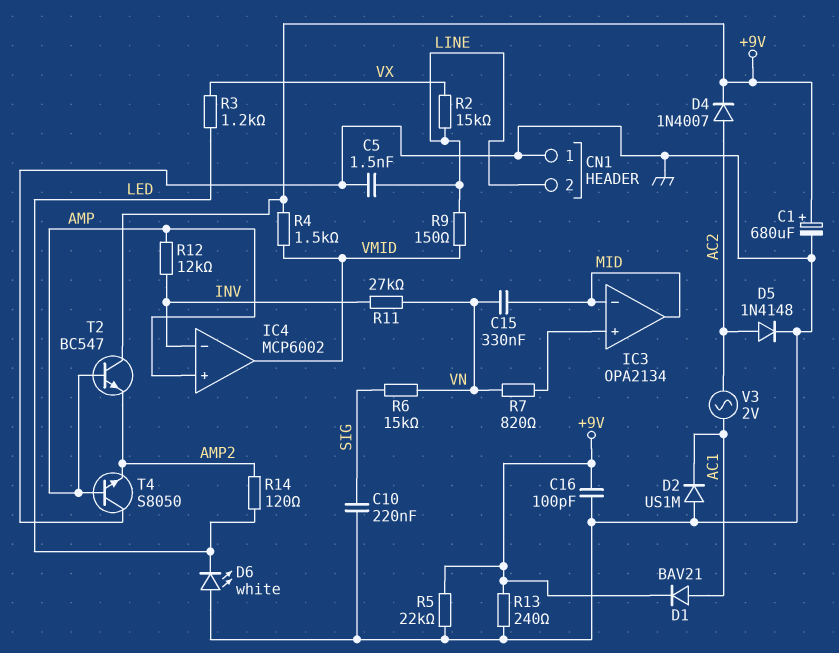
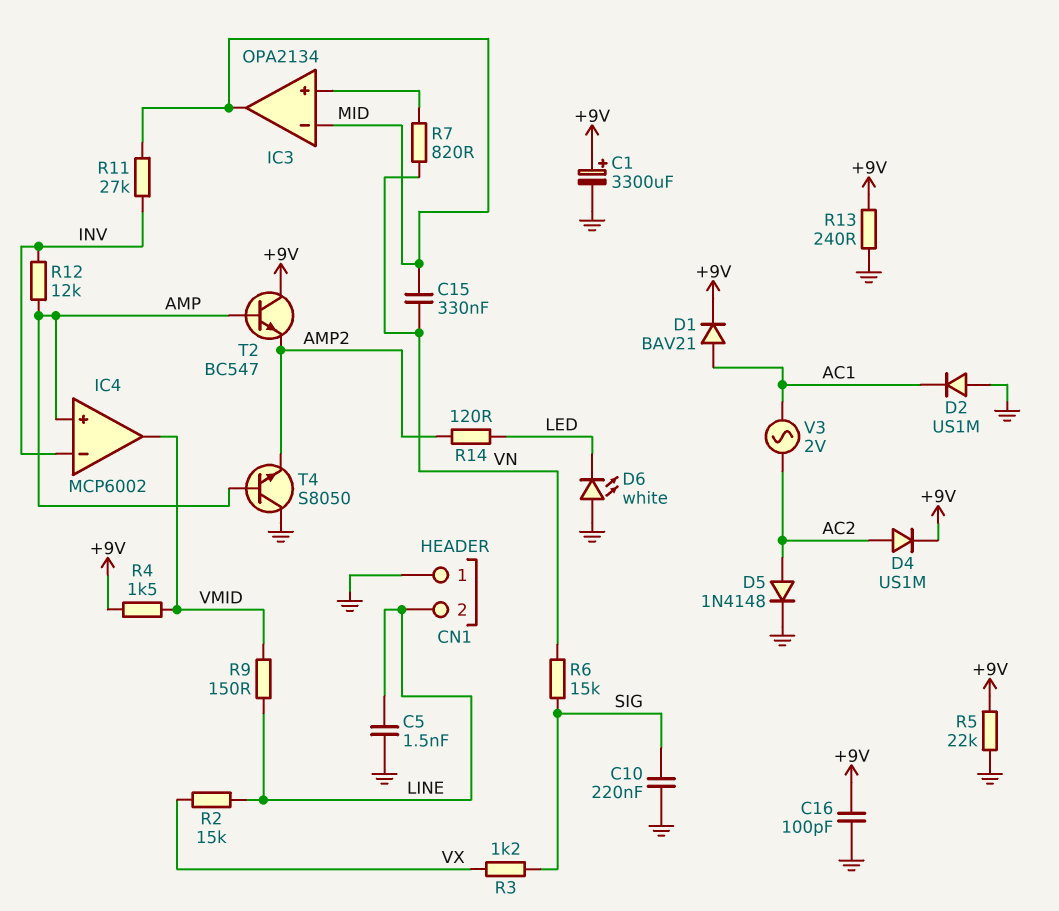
C1: 680uF (plus +9V, minus GND) -> 3300uF (plus +9V, minus GND)
D4: diode 1N4007 (A AC2, K +9V) -> diode US1M (A AC2, K +9V)
R3: 1.2k (LED, VX) -> 1.2k (SIG, VX)
R11: 27k (INV, VN) -> 27k (INV, MID)

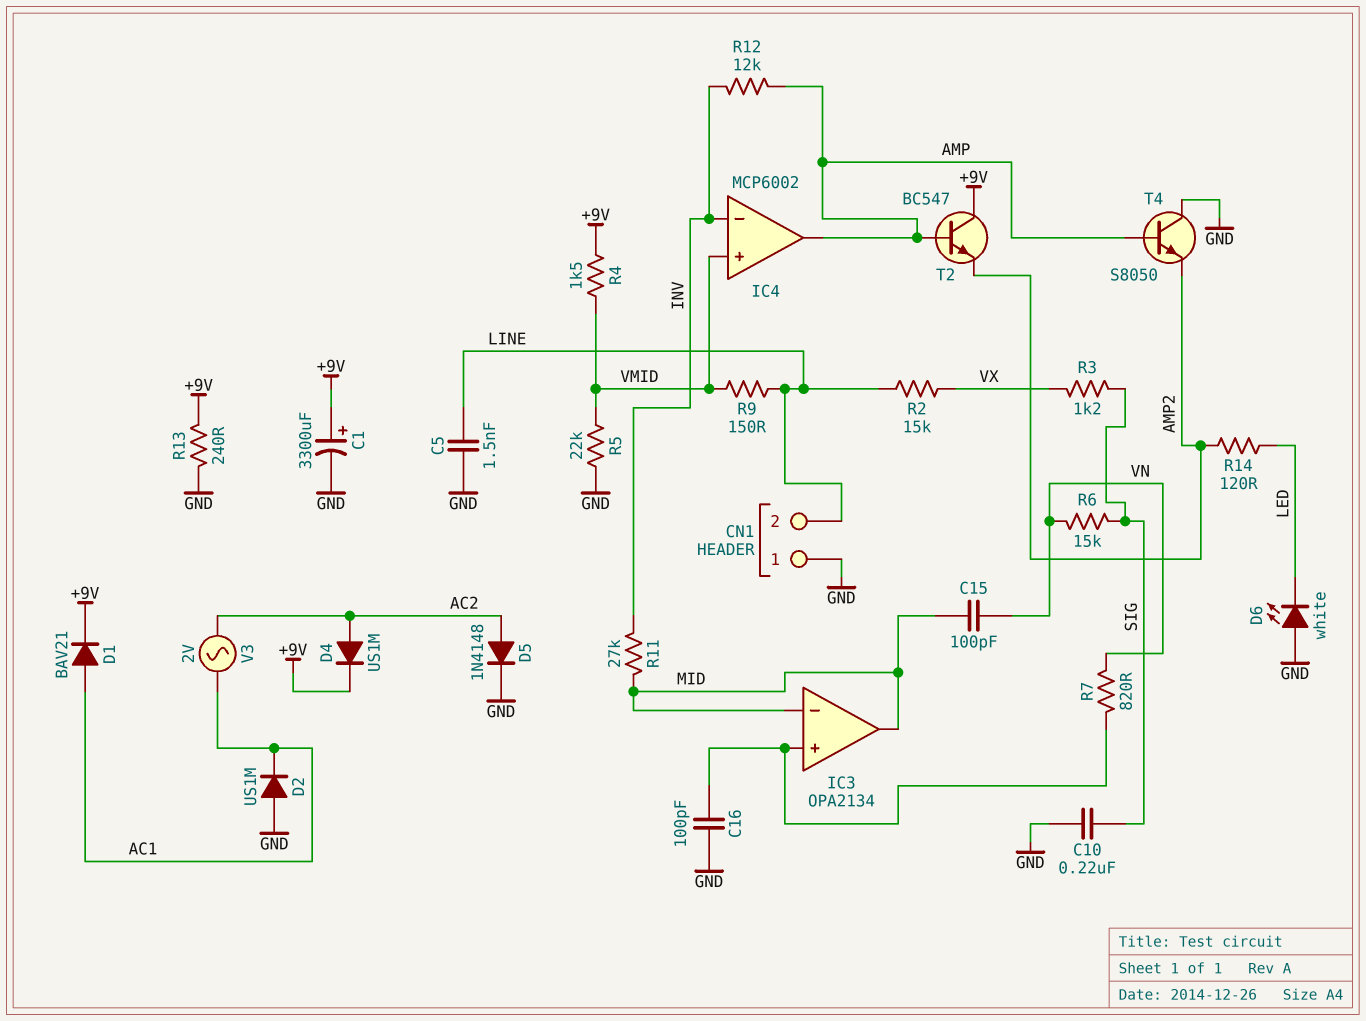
C15: 330nF (MID, VN) -> 100pF (MID, VN)
C16: 100pF (+9V, GND) -> 100pF (GND, IC3/in+)
IC4 pin in+: AMP -> VMID
IC4 pin out: VMID -> AMP
R5: 22k (+9V, GND) -> 22k (GND, VMID)

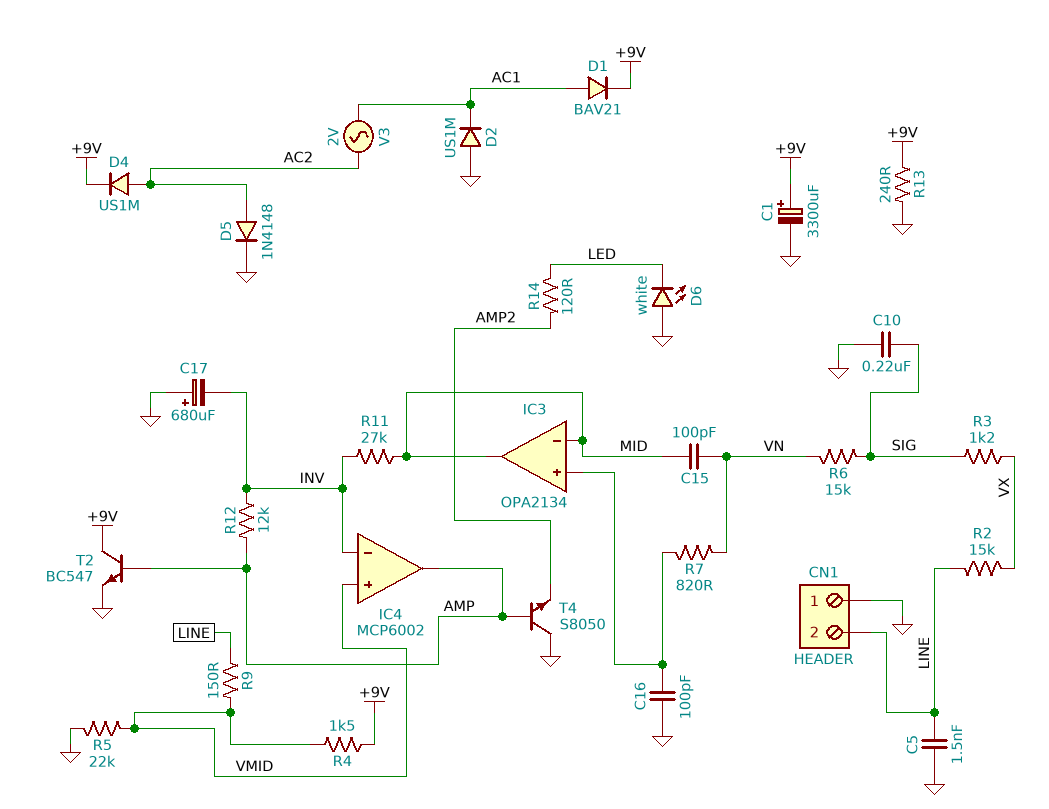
C17: none -> 680uF (plus GND, minus INV)
T2: NPN BC547 (B AMP, C +9V, E AMP2) -> NPN BC547 (B AMP, C +9V, E GND)

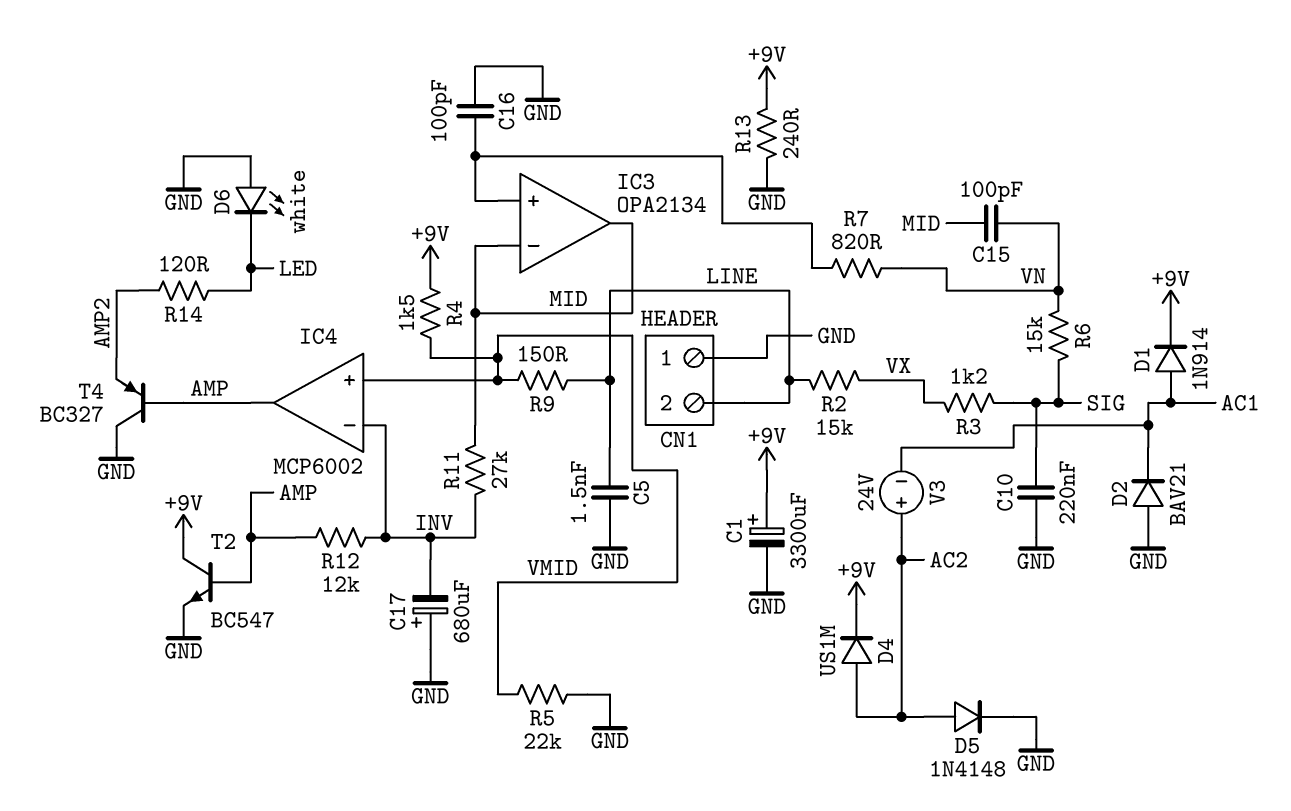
D1: diode BAV21 (A AC1, K +9V) -> diode 1N914 (A AC1, K +9V)
D2: diode US1M (A GND, K AC1) -> diode BAV21 (A GND, K AC1)
T4: NPN S8050 (B AMP, C GND, E AMP2) -> PNP BC327 (B AMP, C GND, E AMP2)
V3: AC 2V (AC1, AC2) -> 24V (plus AC2, minus AC1)

